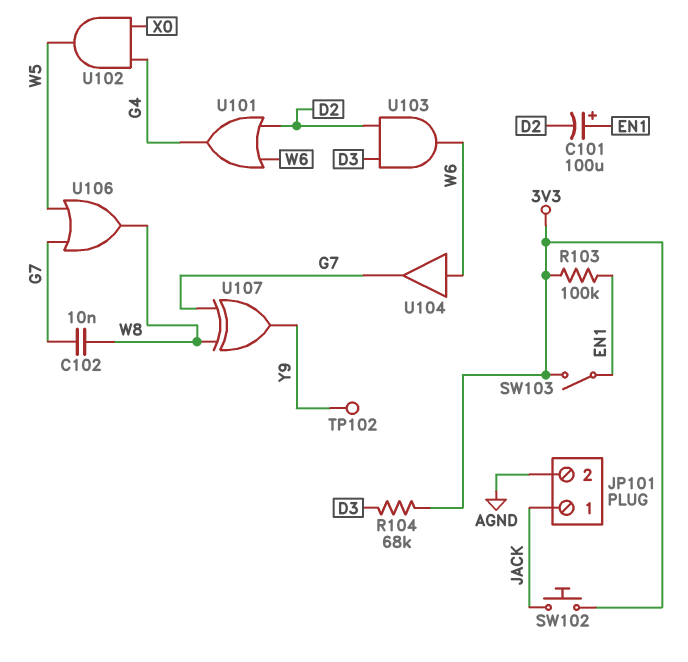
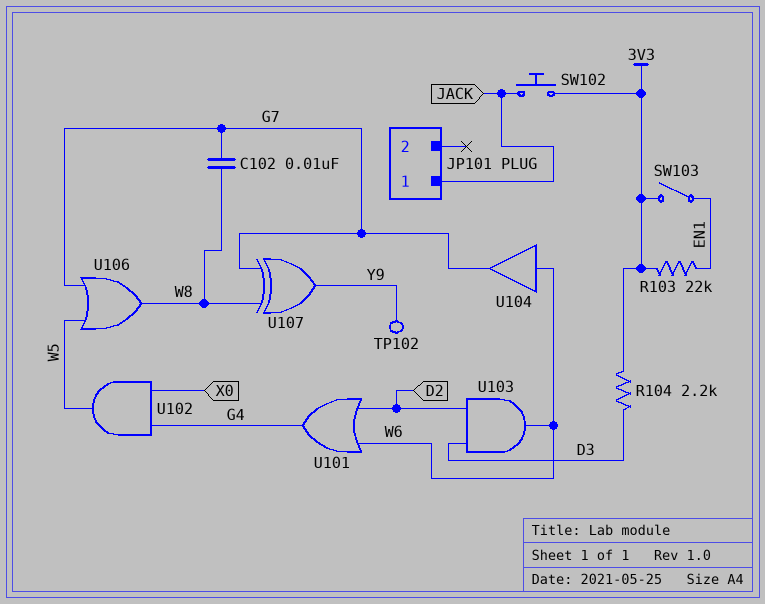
C101: 100uF (plus EN1, minus D2) -> none
JP101 pin 2: AGND -> none
R103: 100k (3V3, EN1) -> 22k (3V3, EN1)
R104: 68k (3V3, D3) -> 2.2k (3V3, D3)

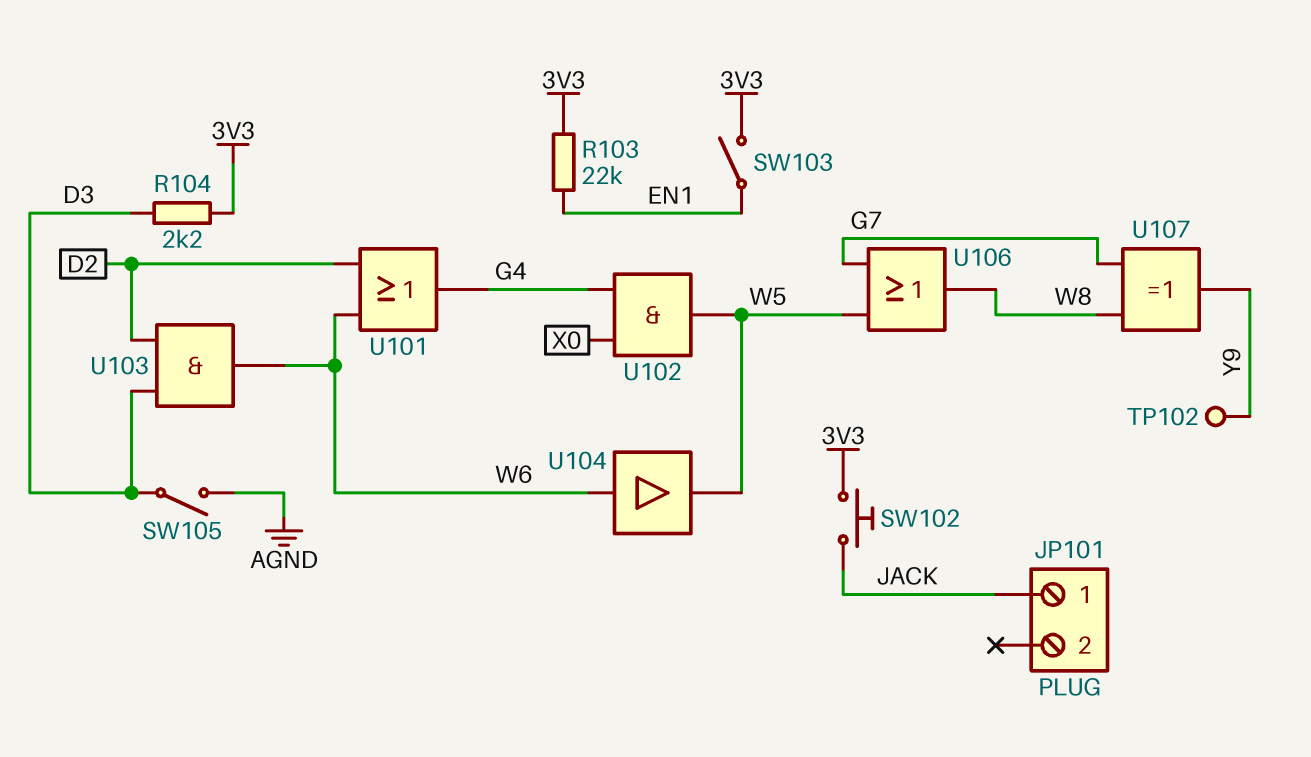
C102: 10nF (G7, W8) -> none
SW105: none -> switch (AGND, D3)
U104: buffer (in W6, out G7) -> buffer (in W6, out W5)

